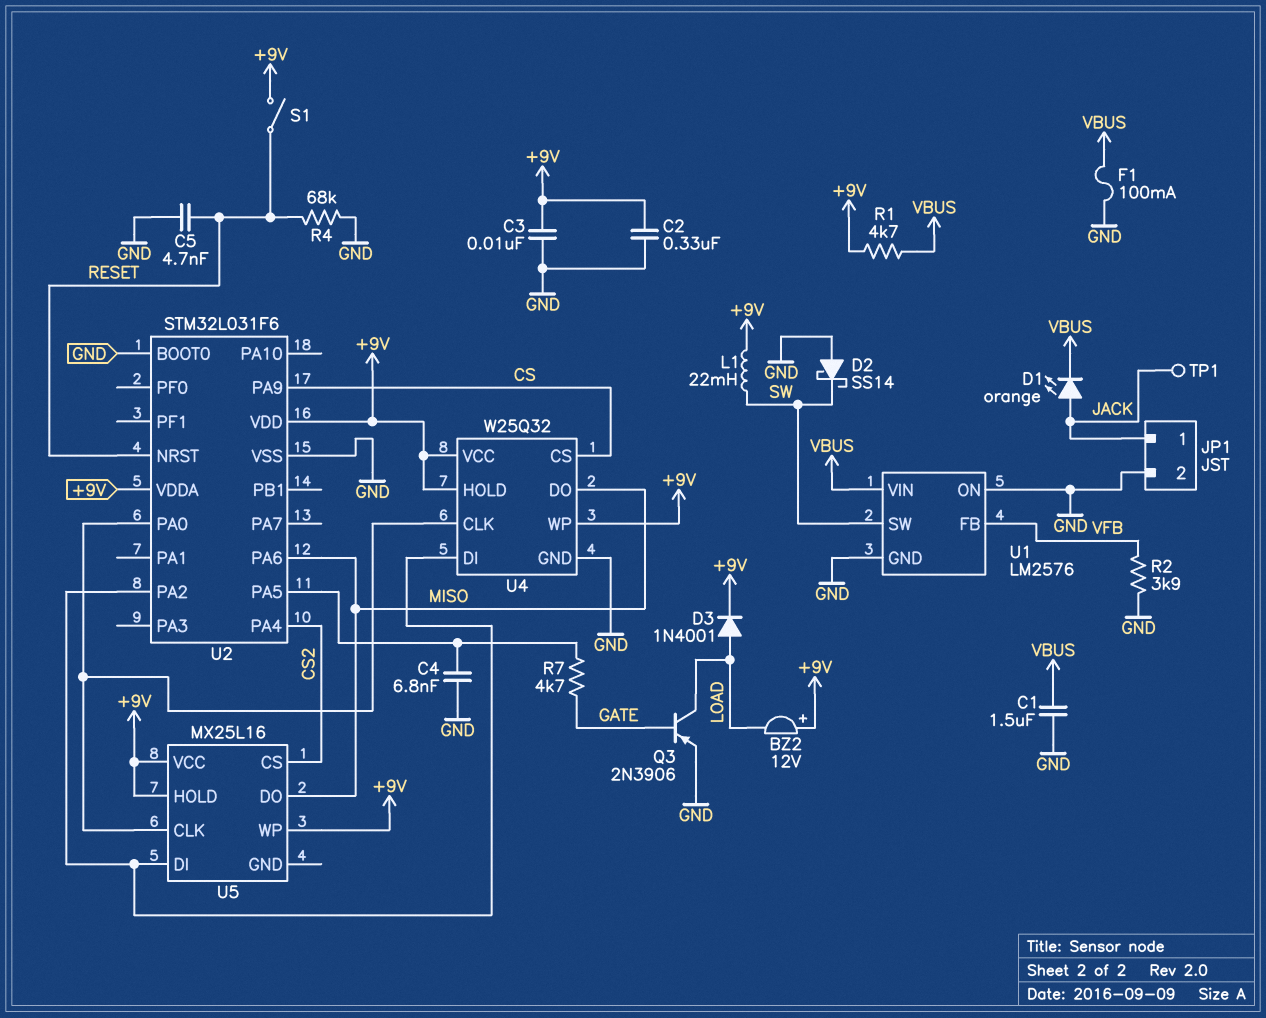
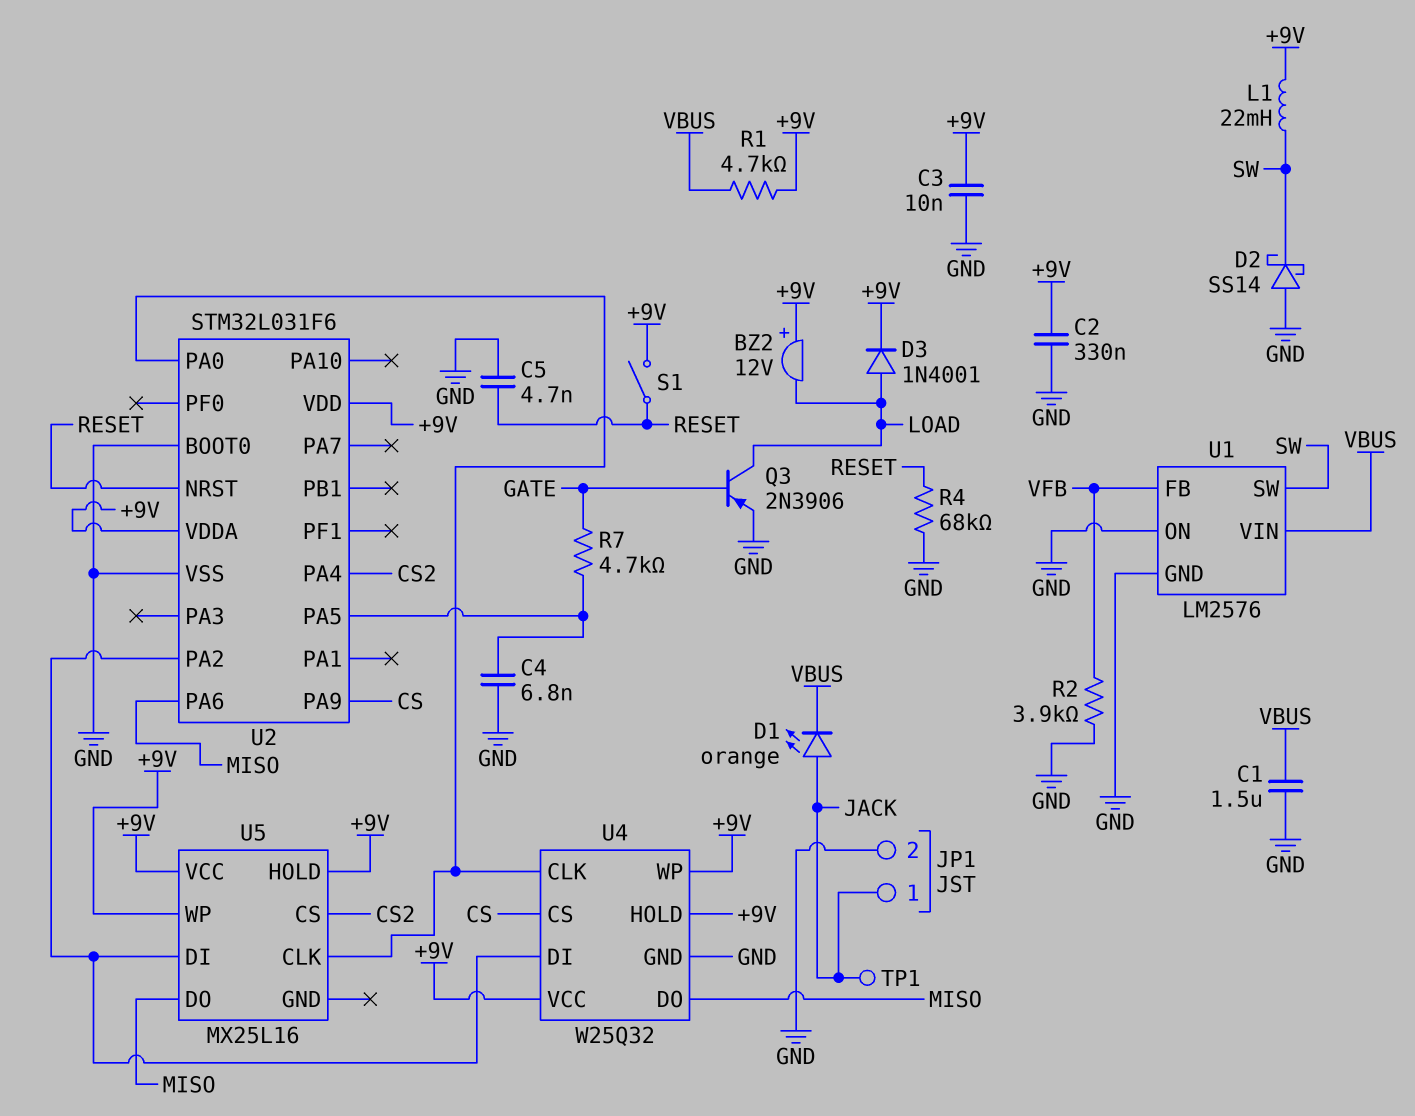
F1: 100mA (GND, VBUS) -> none

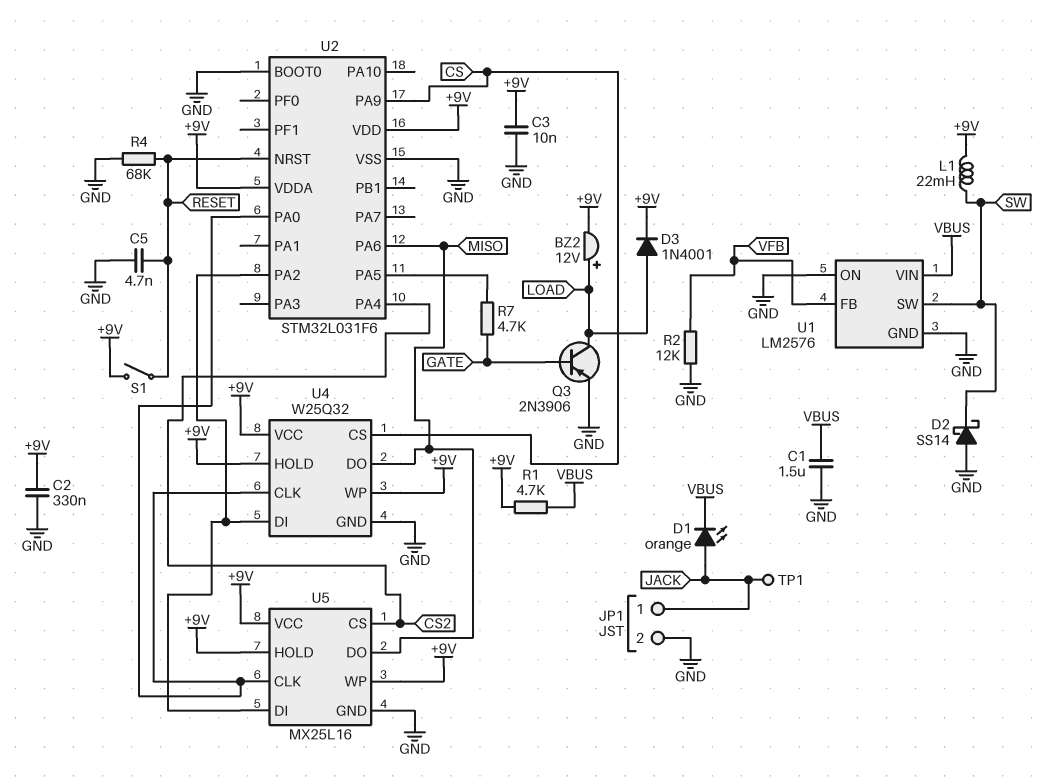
BZ2: buzzer 12V (plus +9V, minus LOAD) -> buzzer 12V (plus LOAD, minus +9V)
C4: 6.8nF (GND, U2/PA5) -> none
R2: 3.9k (GND, VFB) -> 12k (GND, VFB)
U5 pin GND: none -> GND

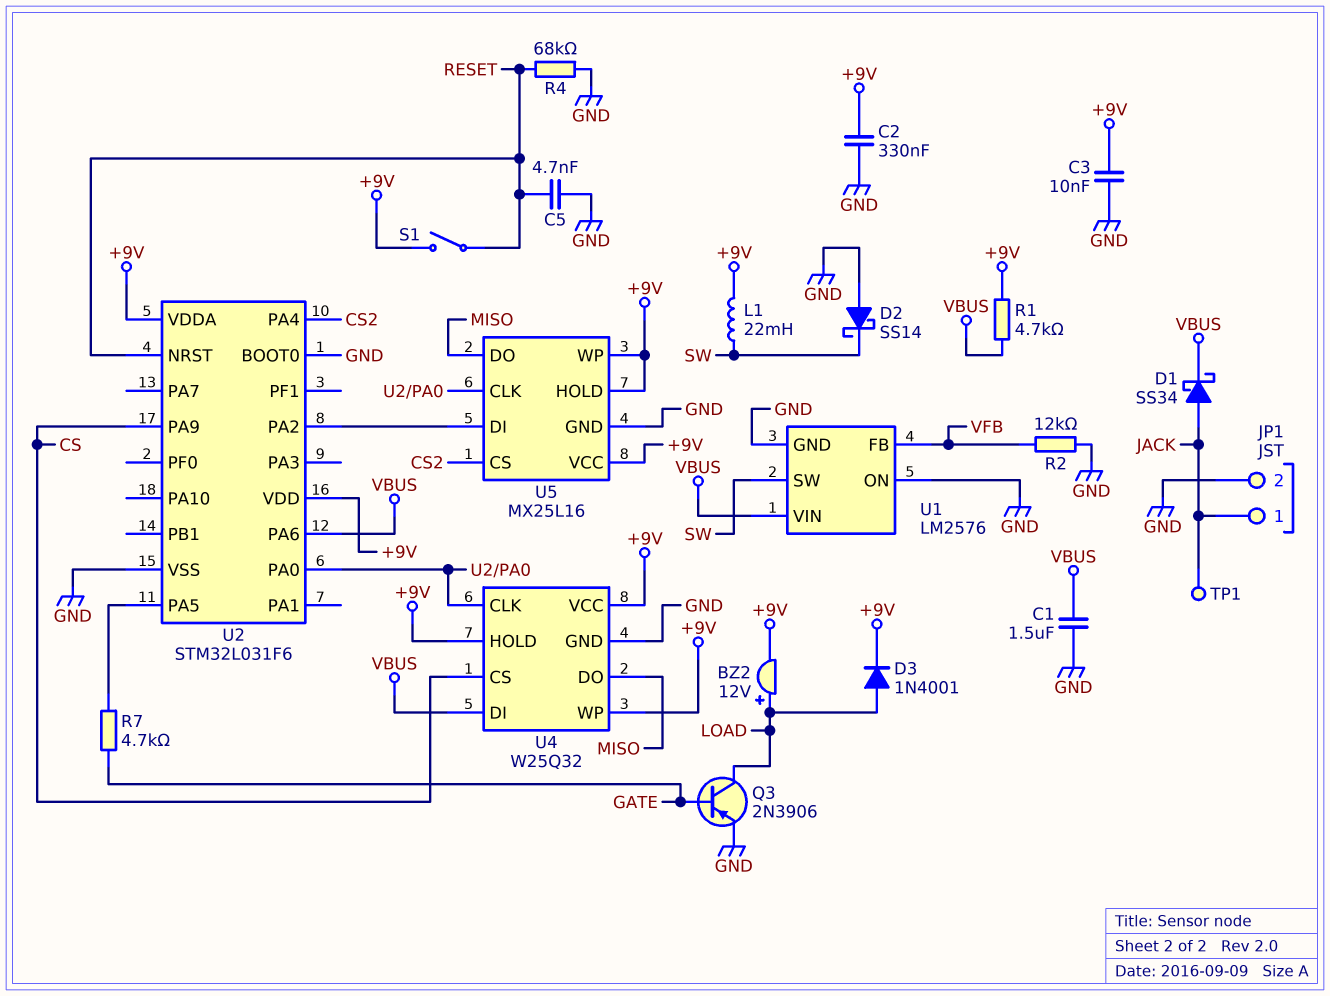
D1: LED orange (A JACK, K VBUS) -> schottky SS34 (A JACK, K VBUS)
U2 pin PA6: MISO -> VBUS
U4 pin DI: U2/PA2 -> VBUS

